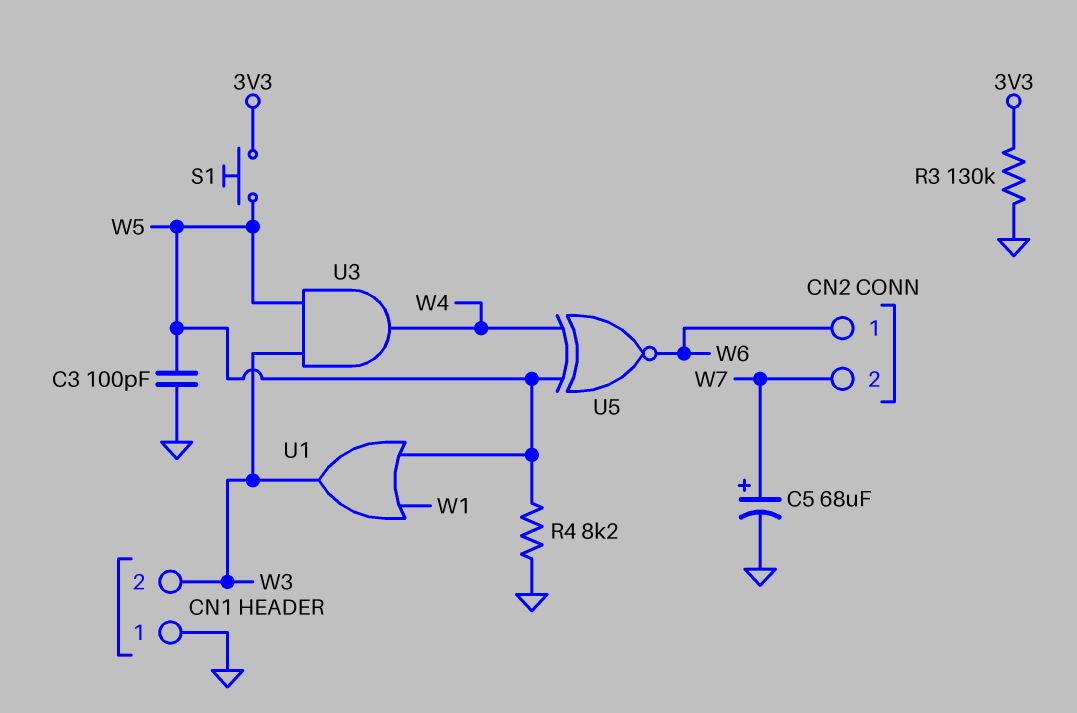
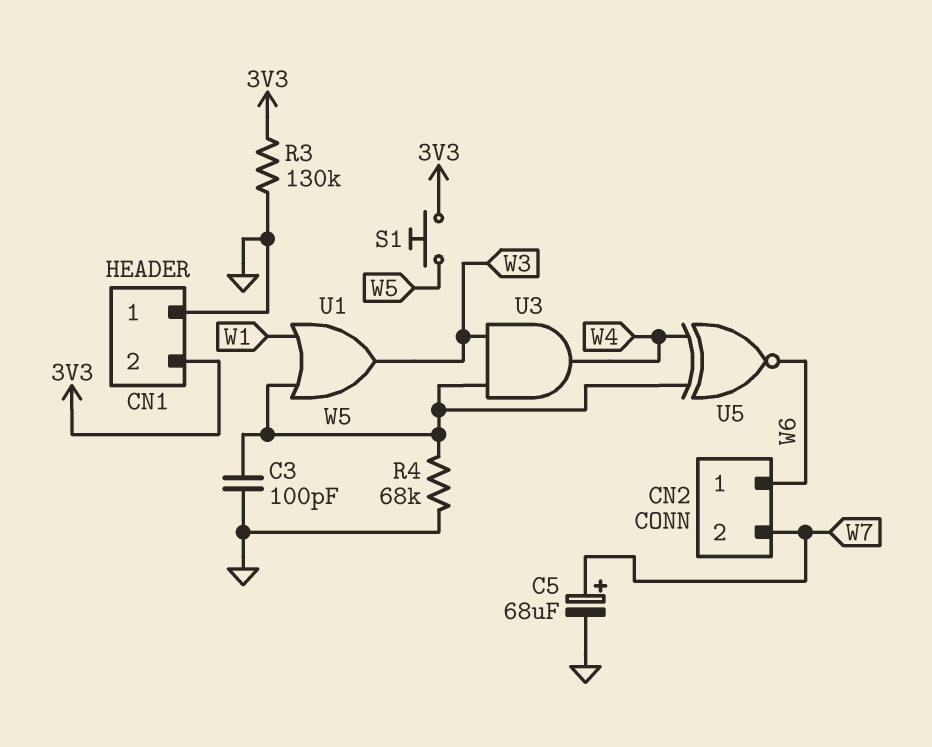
CN1 pin 2: W3 -> 3V3
R4: 8.2k (GND, W5) -> 68k (GND, W5)

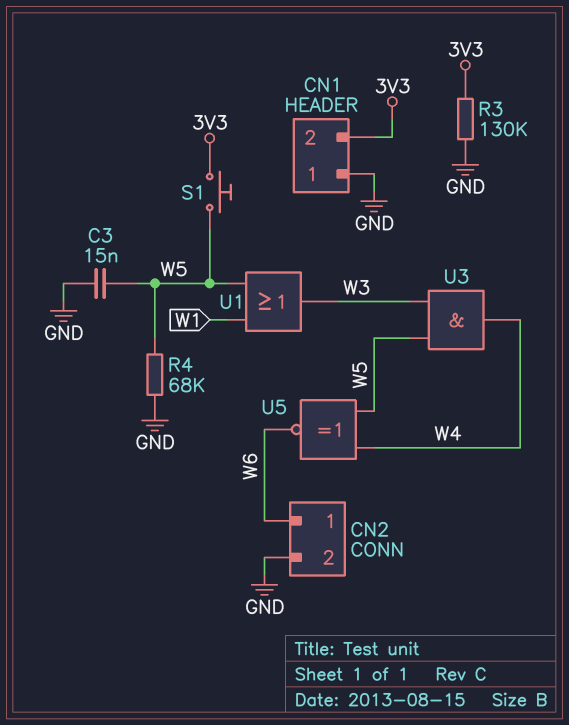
C3: 100pF (GND, W5) -> 15nF (GND, W5)
C5: 68uF (plus W7, minus GND) -> none
CN2 pin 2: W7 -> GND

